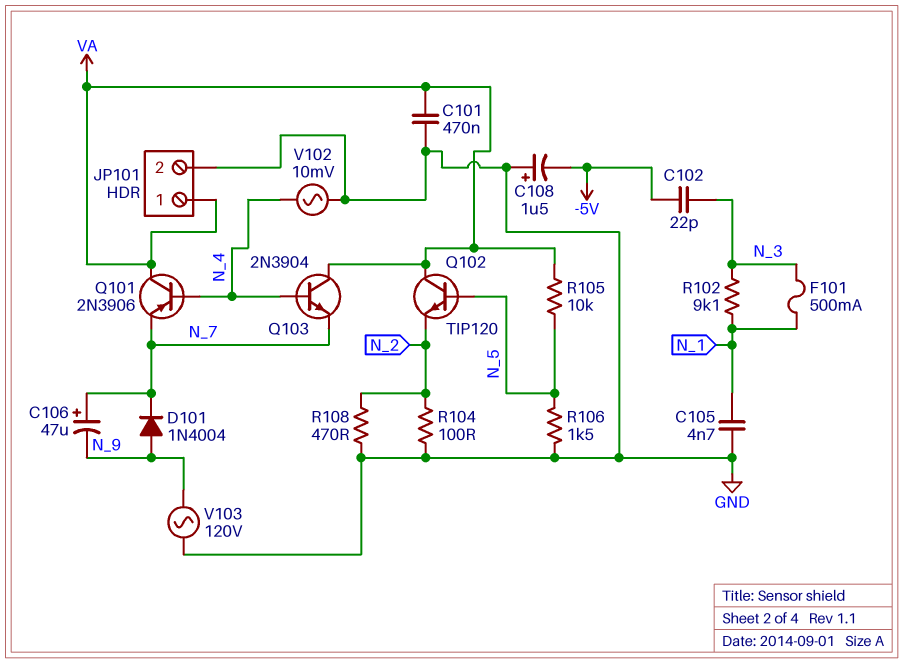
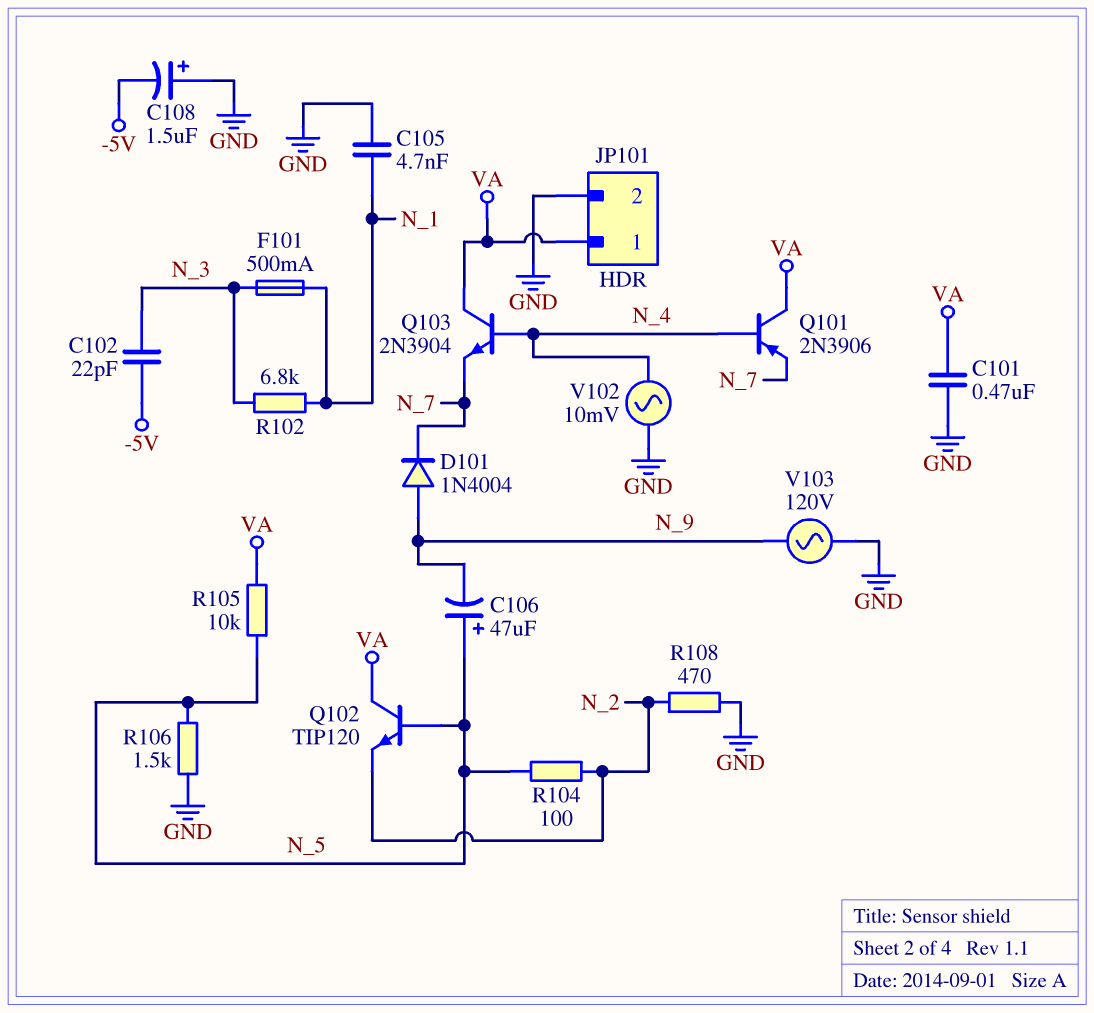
C106: 47uF (plus N_7, minus N_9) -> 47uF (plus N_5, minus N_9)
R102: 9.1k (N_1, N_3) -> 6.8k (N_1, N_3)
R104: 100 (GND, N_2) -> 100 (N_2, N_5)

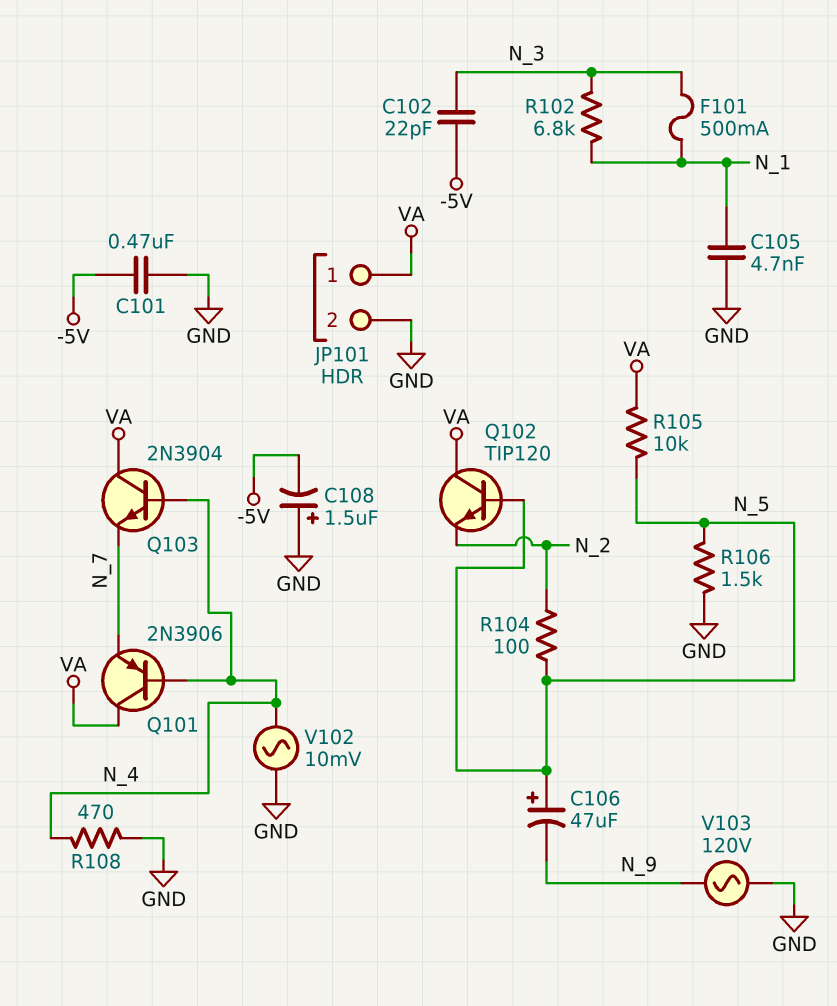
C101: 470nF (GND, VA) -> 470nF (-5V, GND)
D101: diode 1N4004 (A N_9, K N_7) -> none
R108: 470 (GND, N_2) -> 470 (GND, N_4)

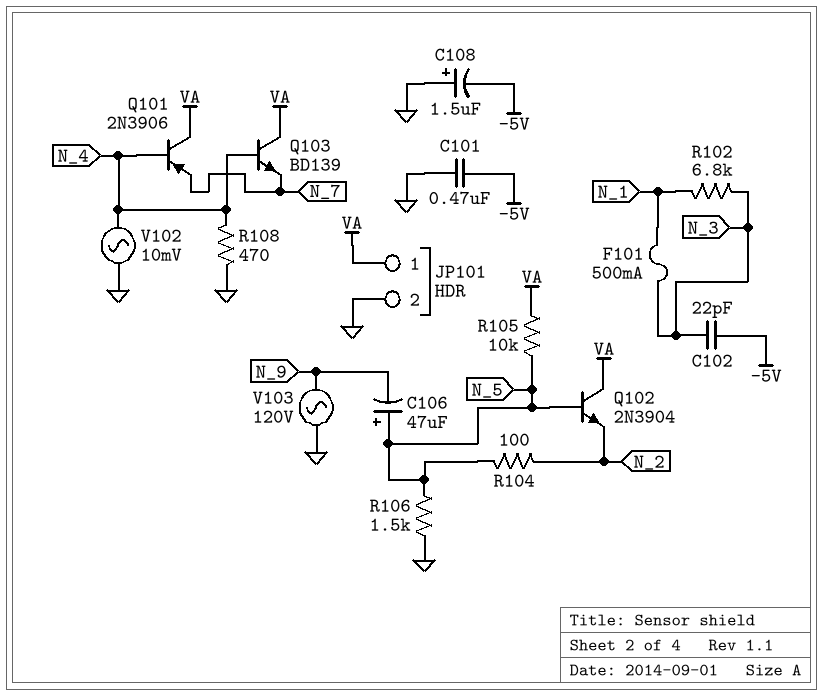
C105: 4.7nF (GND, N_1) -> none
Q102: NPN TIP120 (B N_5, C VA, E N_2) -> NPN 2N3904 (B N_5, C VA, E N_2)
Q103: NPN 2N3904 (B N_4, C VA, E N_7) -> NPN BD139 (B N_4, C VA, E N_7)

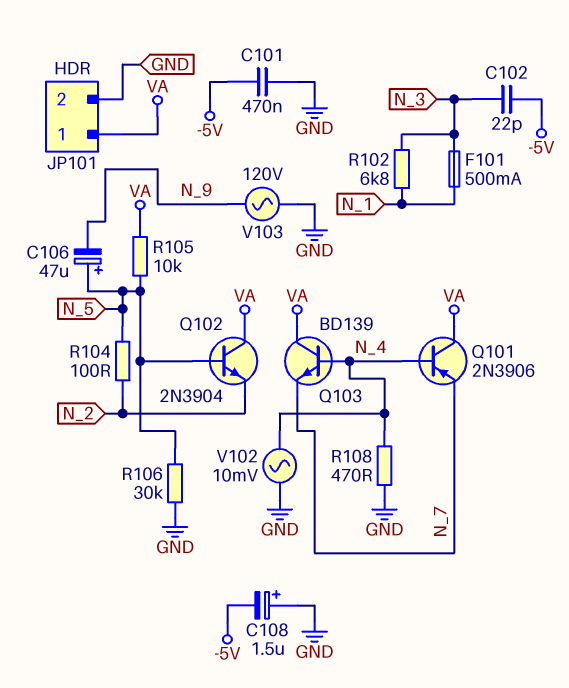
R106: 1.5k (GND, N_5) -> 30k (GND, N_5)

